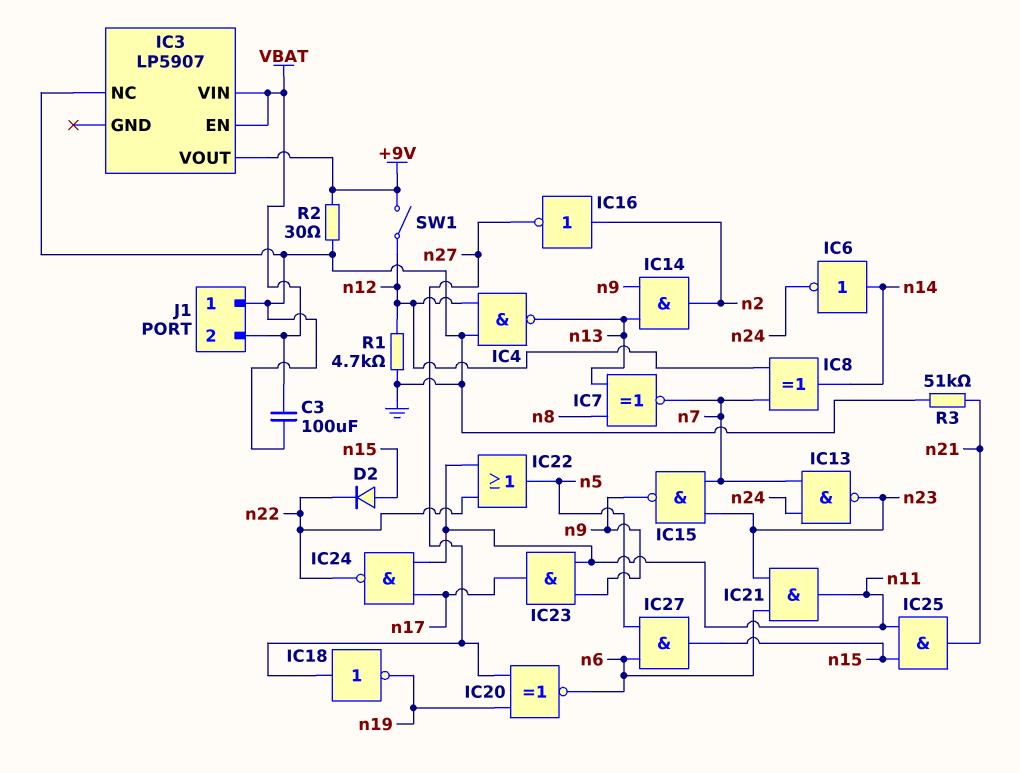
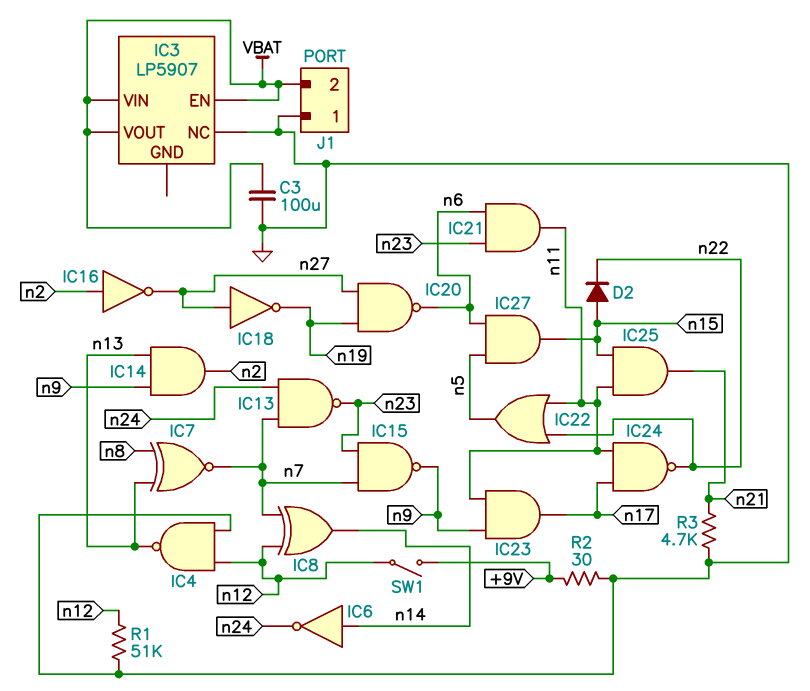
IC3 pin VOUT: +9V -> VBAT
IC20: XNOR (in n19, in n27, out n6) -> NAND (in n19, in n27, out n6)
R1: 4.7k (GND, n12) -> 51k (GND, n12)
R3: 51k (GND, n21) -> 4.7k (GND, n21)

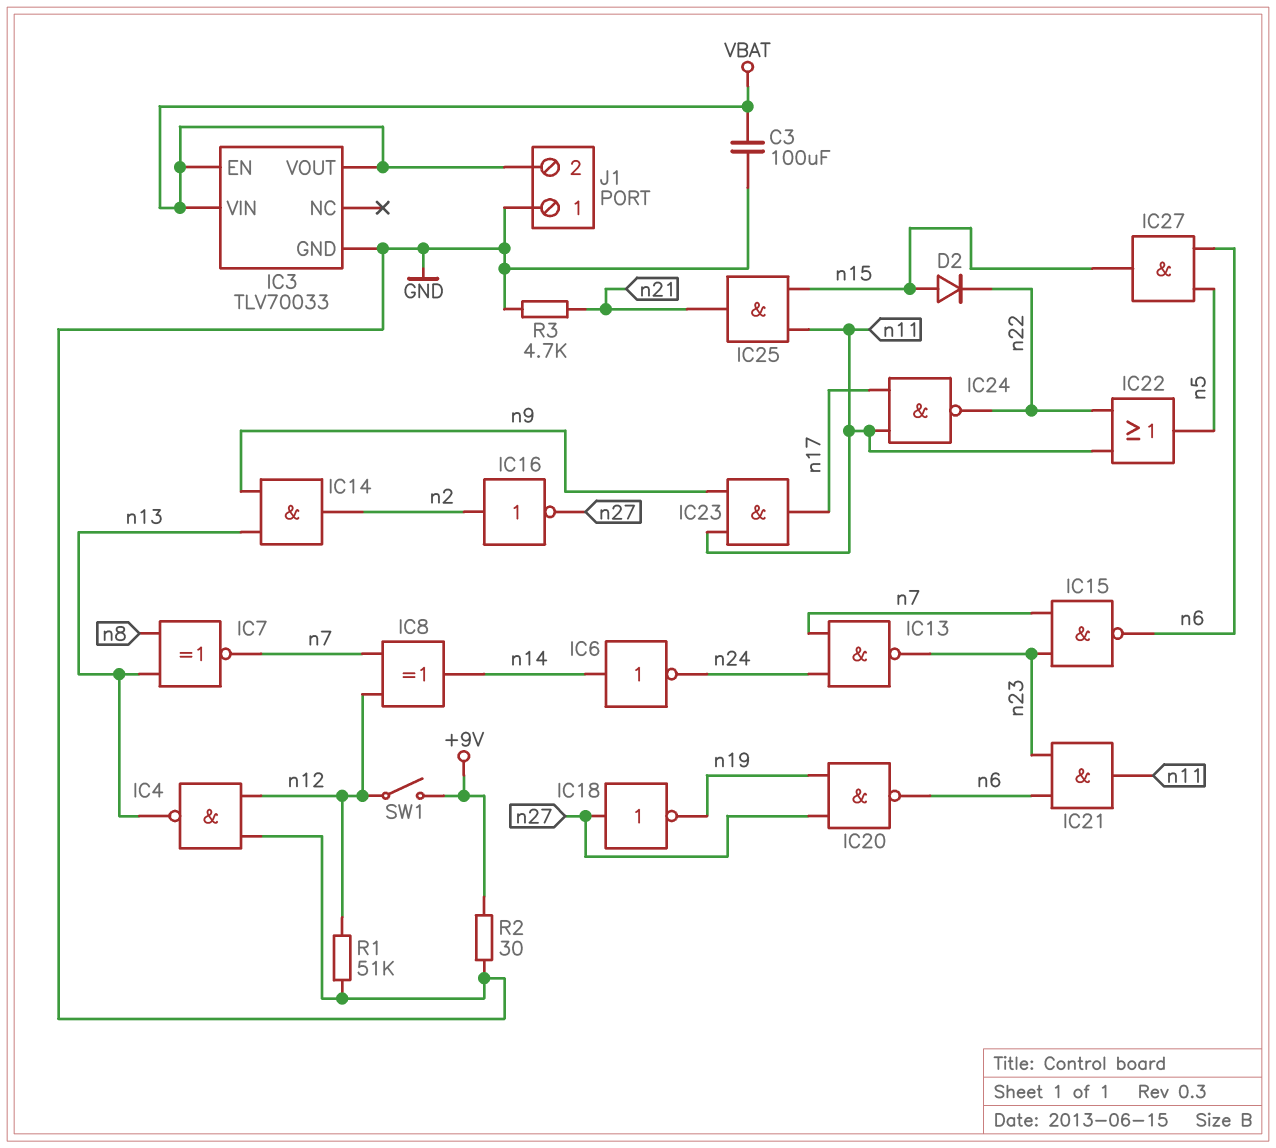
IC3: LP5907 -> TLV70033
IC3 pin GND: none -> GND
IC3 pin NC: GND -> none
IC15: NAND (in n7, in n23, out n9) -> NAND (in n7, in n23, out n6)

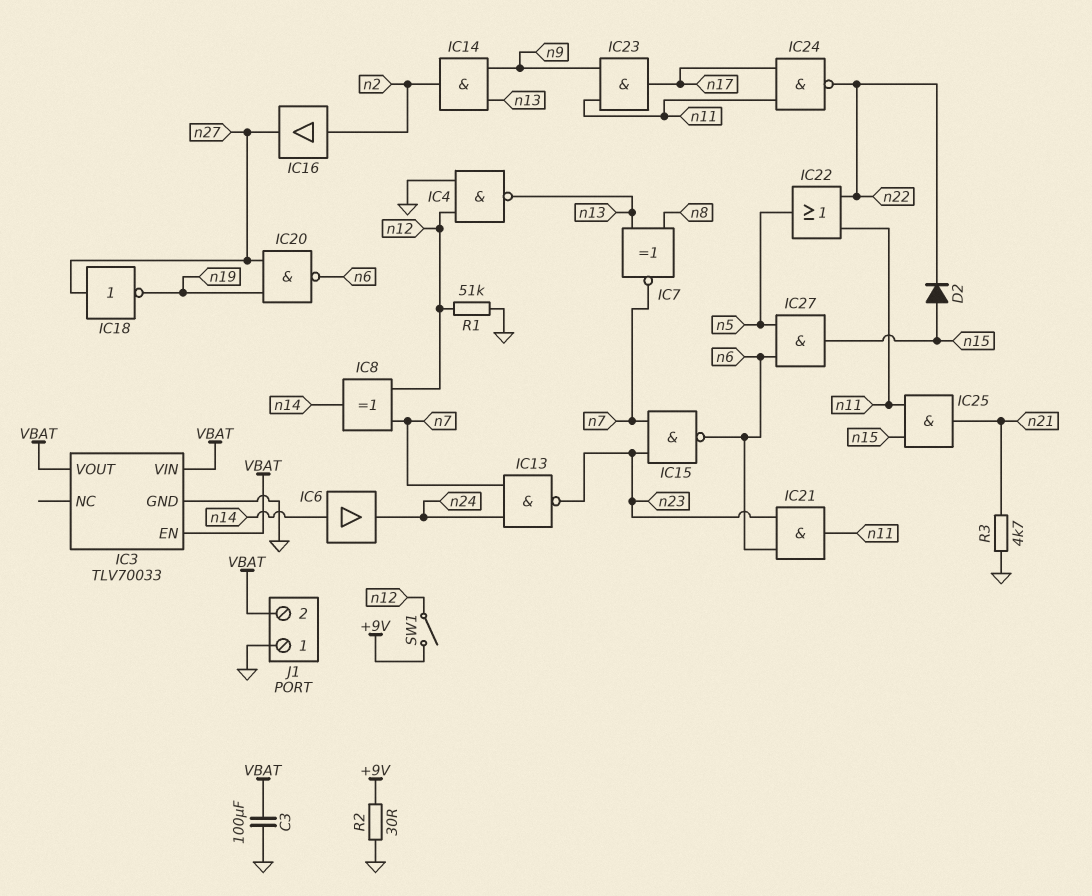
IC6: NOT (in n14, out n24) -> buffer (in n14, out n24)
IC16: NOT (in n2, out n27) -> buffer (in n2, out n27)

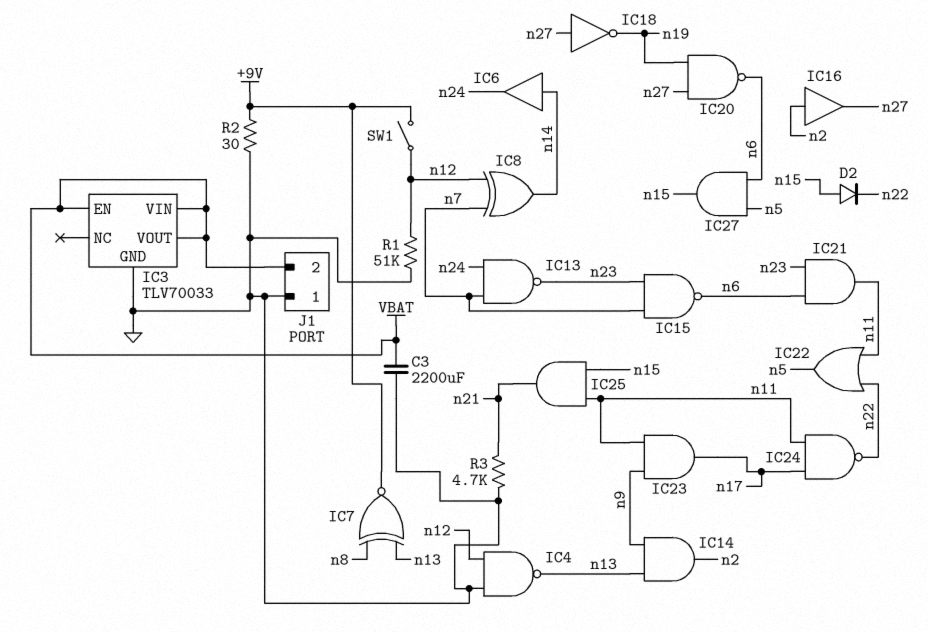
C3: 100uF (GND, VBAT) -> 2200uF (GND, VBAT)
IC7: XNOR (in n8, in n13, out n7) -> XNOR (in n8, in n13, out +9V)

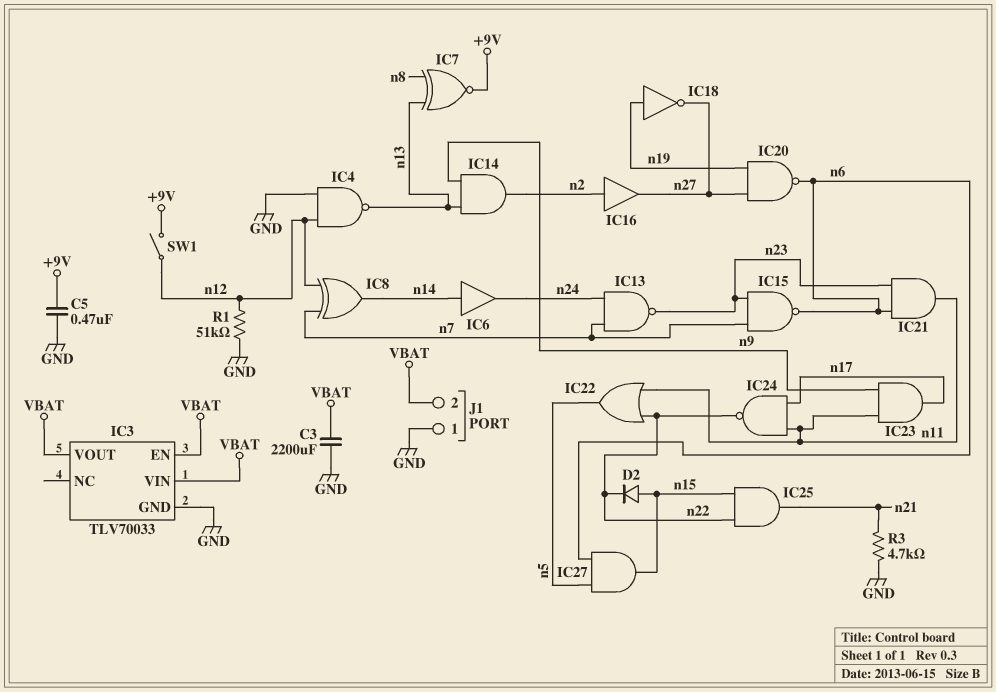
C5: none -> 470nF (+9V, GND)
IC18: NOT (in n27, out n19) -> NOT (in n19, out n27)
IC25: AND (in n11, in n15, out n21) -> AND (in n15, in n22, out n21)
R2: 30 (+9V, GND) -> none

